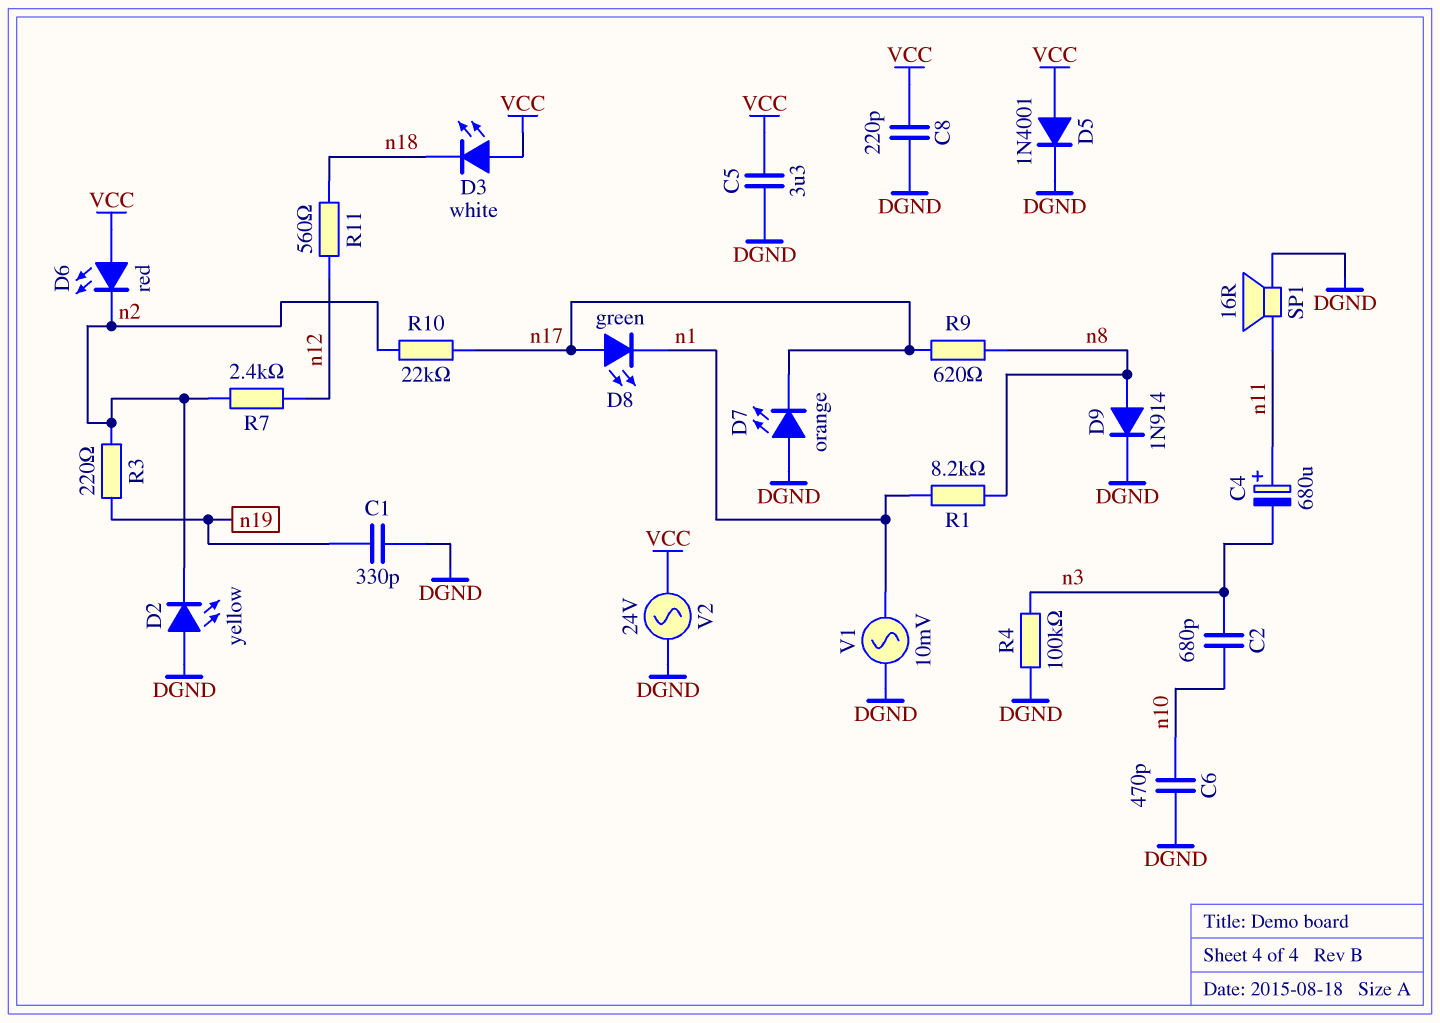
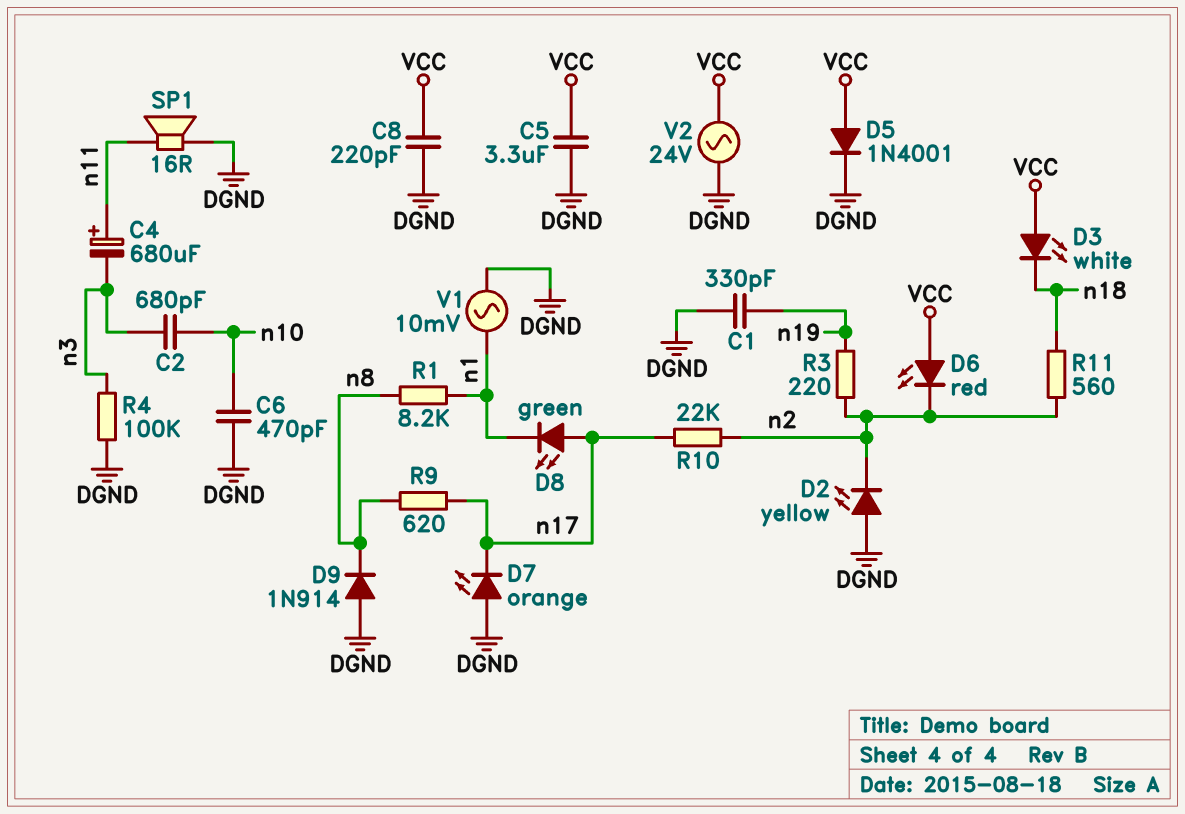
D9: diode 1N914 (A n8, K DGND) -> diode 1N914 (A DGND, K n8)
R7: 2.4k (n2, n12) -> none
R11: 560 (n12, n18) -> 560 (n2, n18)

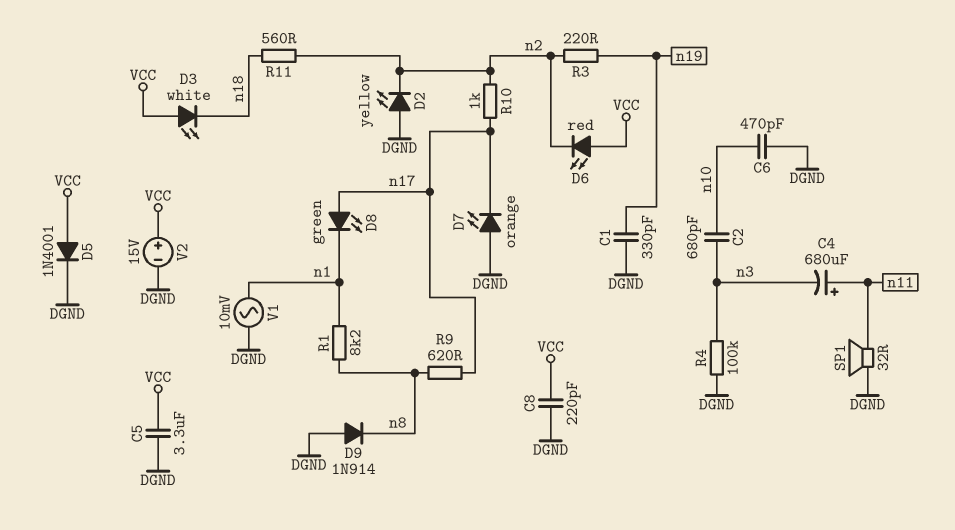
R10: 22k (n2, n17) -> 1k (n2, n17)
SP1: speaker 16R (DGND, n11) -> speaker 32R (DGND, n11)
V2: AC 24V (DGND, VCC) -> 15V (plus VCC, minus DGND)

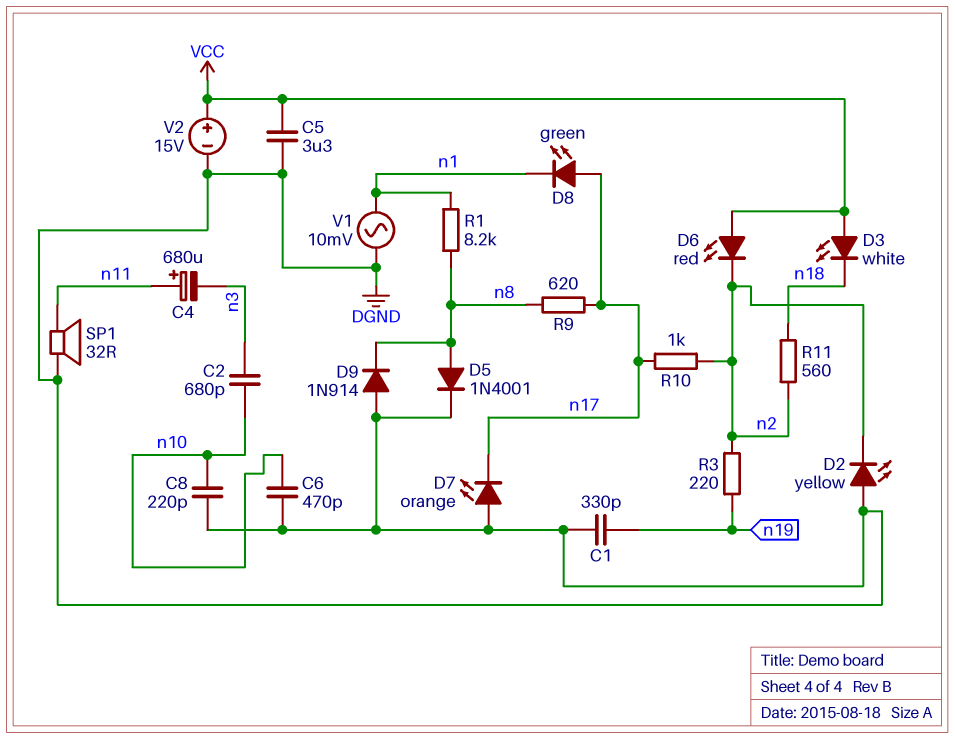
C8: 220pF (DGND, VCC) -> 220pF (DGND, n10)
D5: diode 1N4001 (A VCC, K DGND) -> diode 1N4001 (A n8, K DGND)
R4: 100k (DGND, n3) -> none

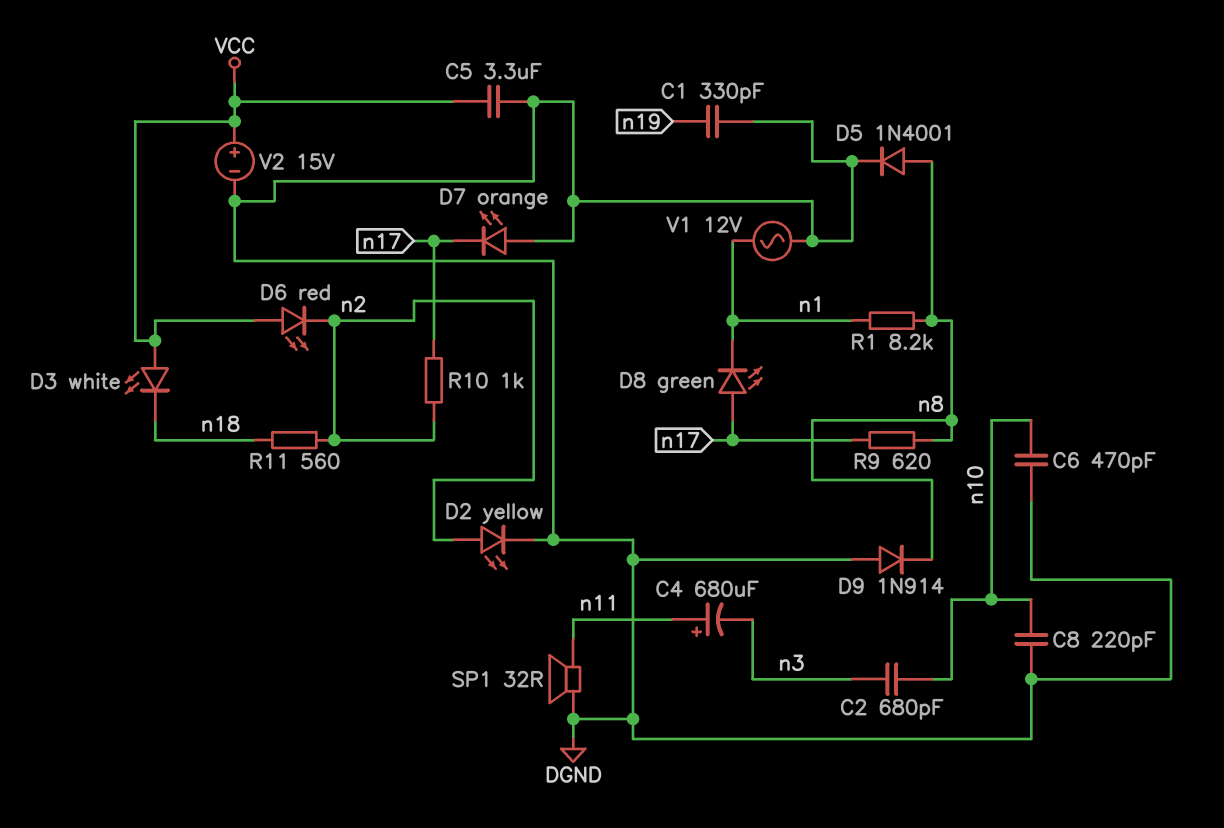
D2: LED yellow (A DGND, K n2) -> LED yellow (A n2, K DGND)
R3: 220 (n2, n19) -> none
V1: AC 10mV (DGND, n1) -> AC 12V (DGND, n1)

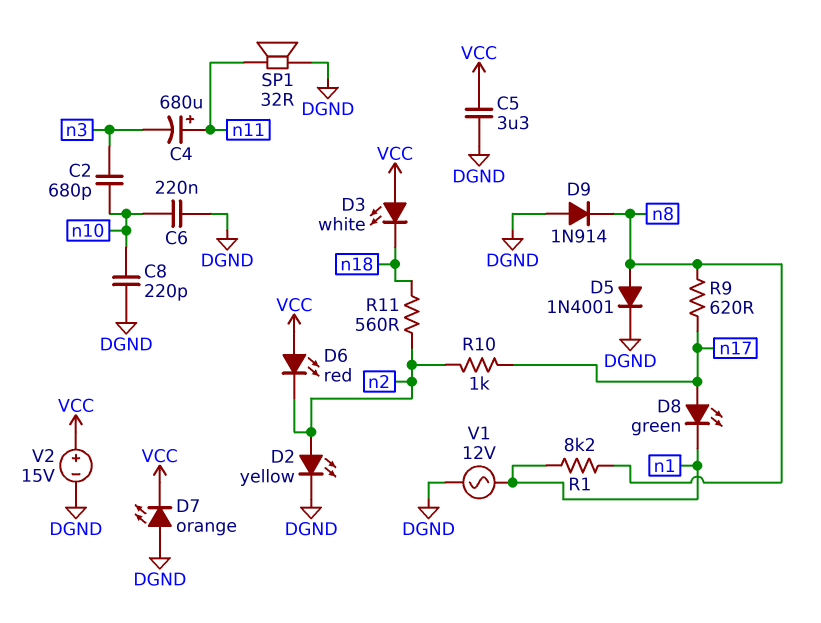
C1: 330pF (DGND, n19) -> none
C6: 470pF (DGND, n10) -> 220nF (DGND, n10)
D7: LED orange (A DGND, K n17) -> LED orange (A DGND, K VCC)

